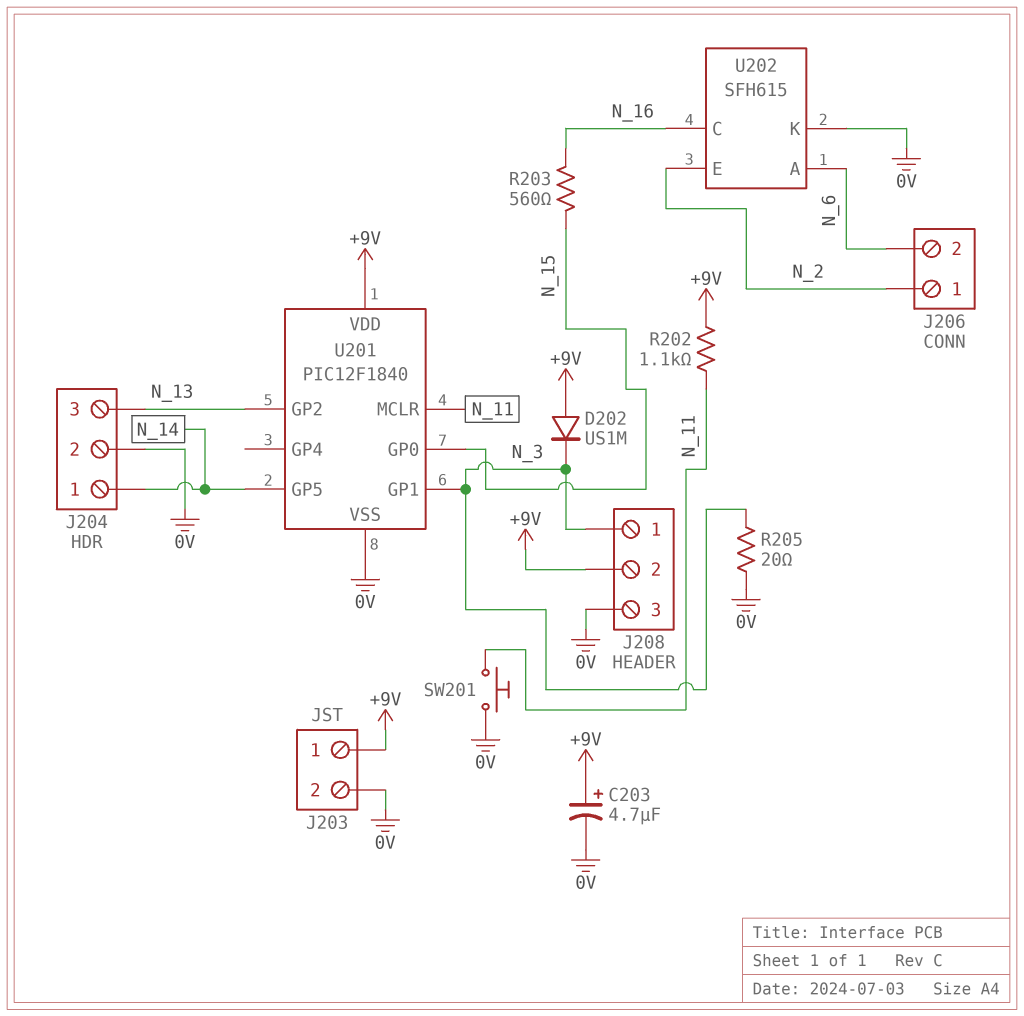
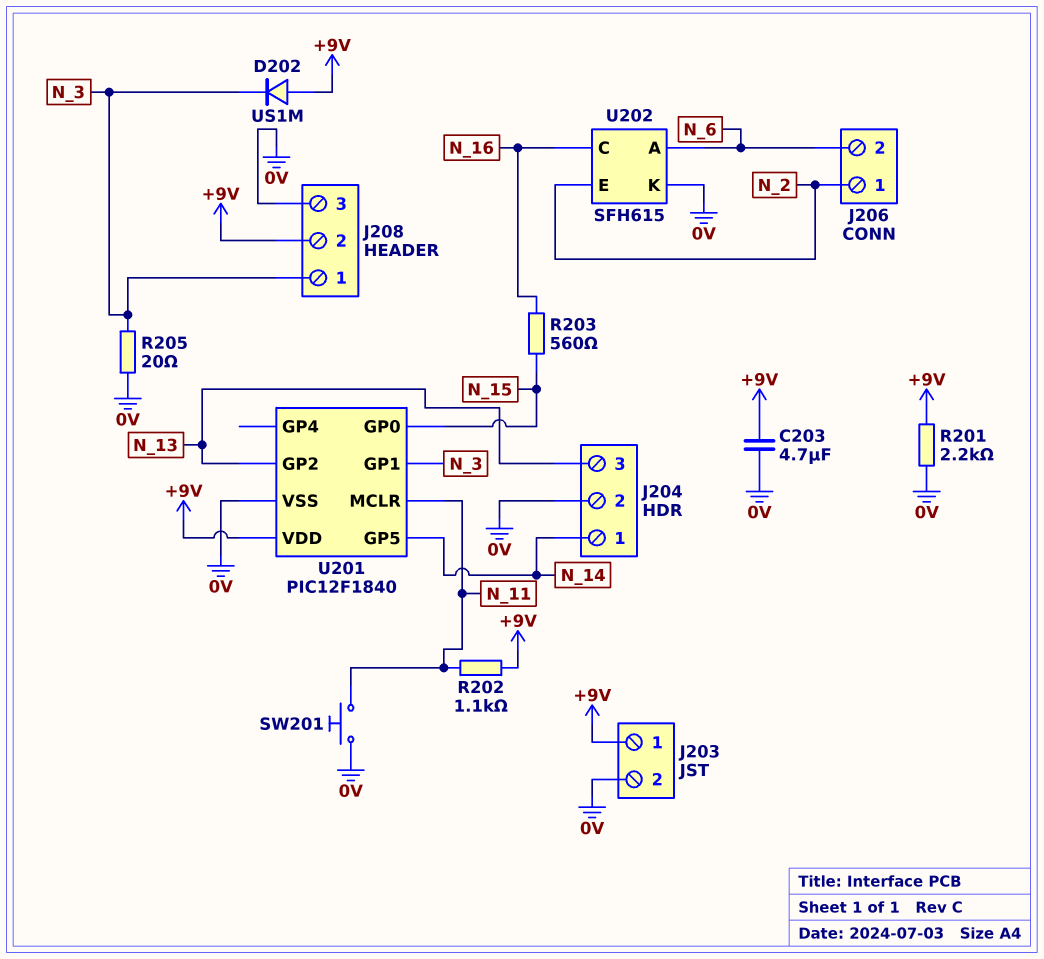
C203: 4.7uF (plus +9V, minus 0V) -> 4.7uF (+9V, 0V)
R201: none -> 2.2k (+9V, 0V)

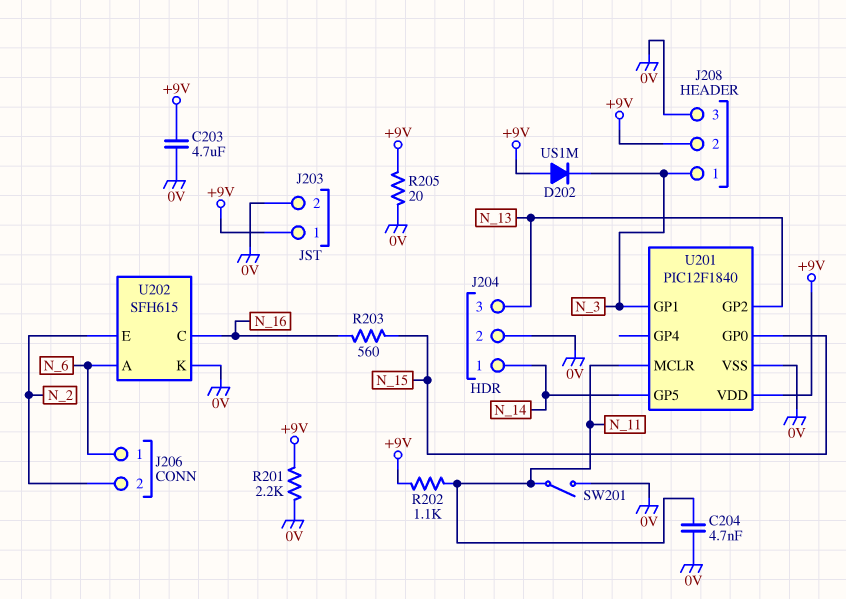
C204: none -> 4.7nF (0V, N_11)
J206 pin 1: N_2 -> N_6
J206 pin 2: N_6 -> N_2
R205: 20 (0V, N_3) -> 20 (+9V, 0V)
SW201: button (0V, N_11) -> switch (0V, N_11)

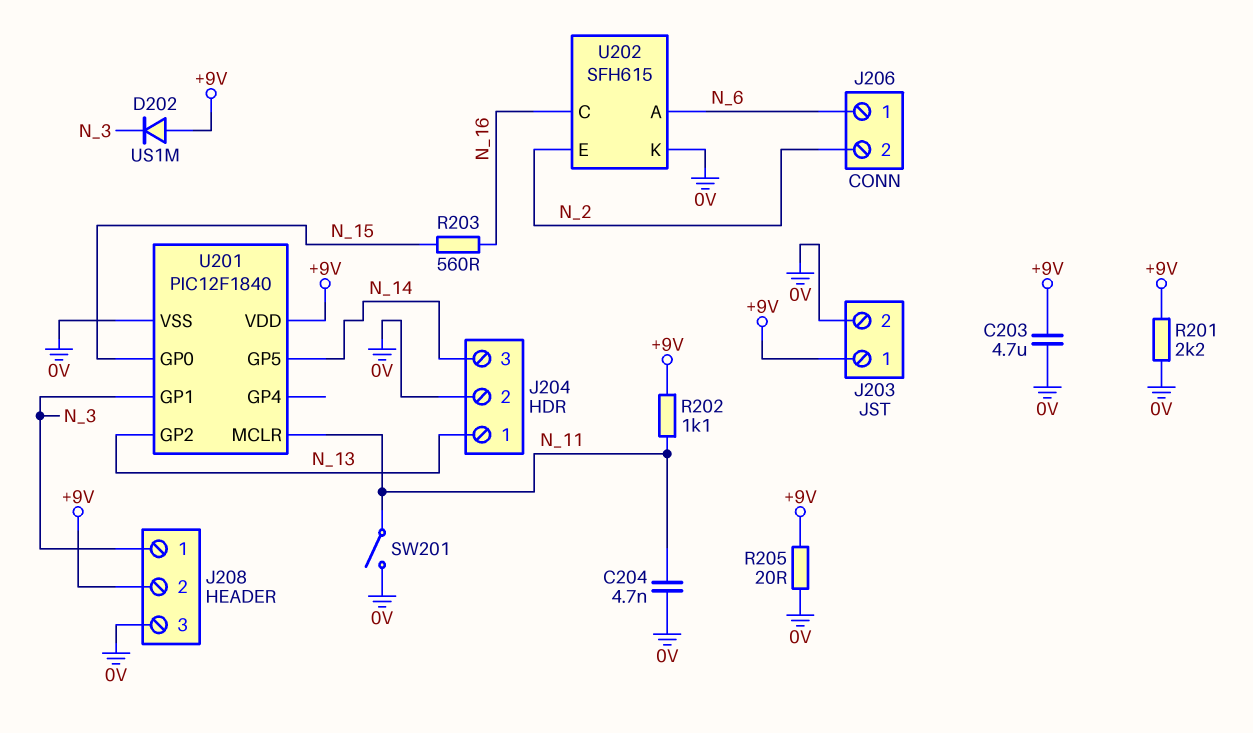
J204 pin 1: N_14 -> N_13
J204 pin 3: N_13 -> N_14

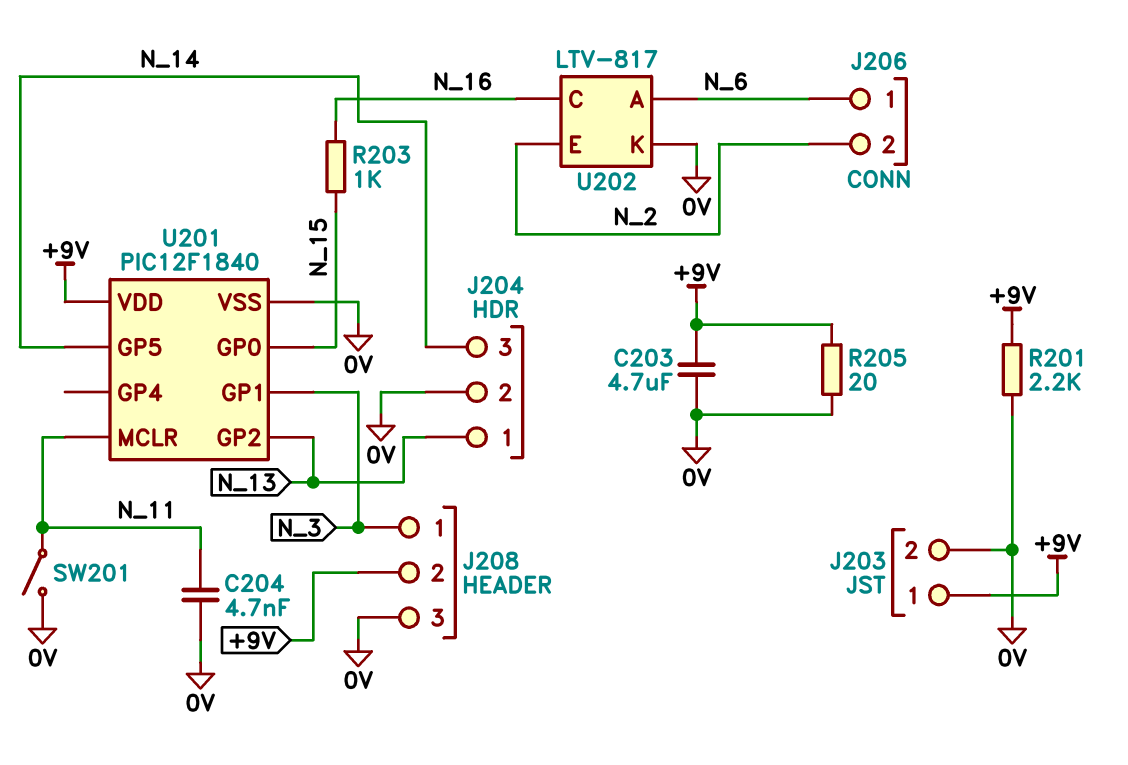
D202: diode US1M (A +9V, K N_3) -> none
R202: 1.1k (+9V, N_11) -> none
R203: 560 (N_15, N_16) -> 1k (N_15, N_16)
U202: SFH615 -> LTV-817

